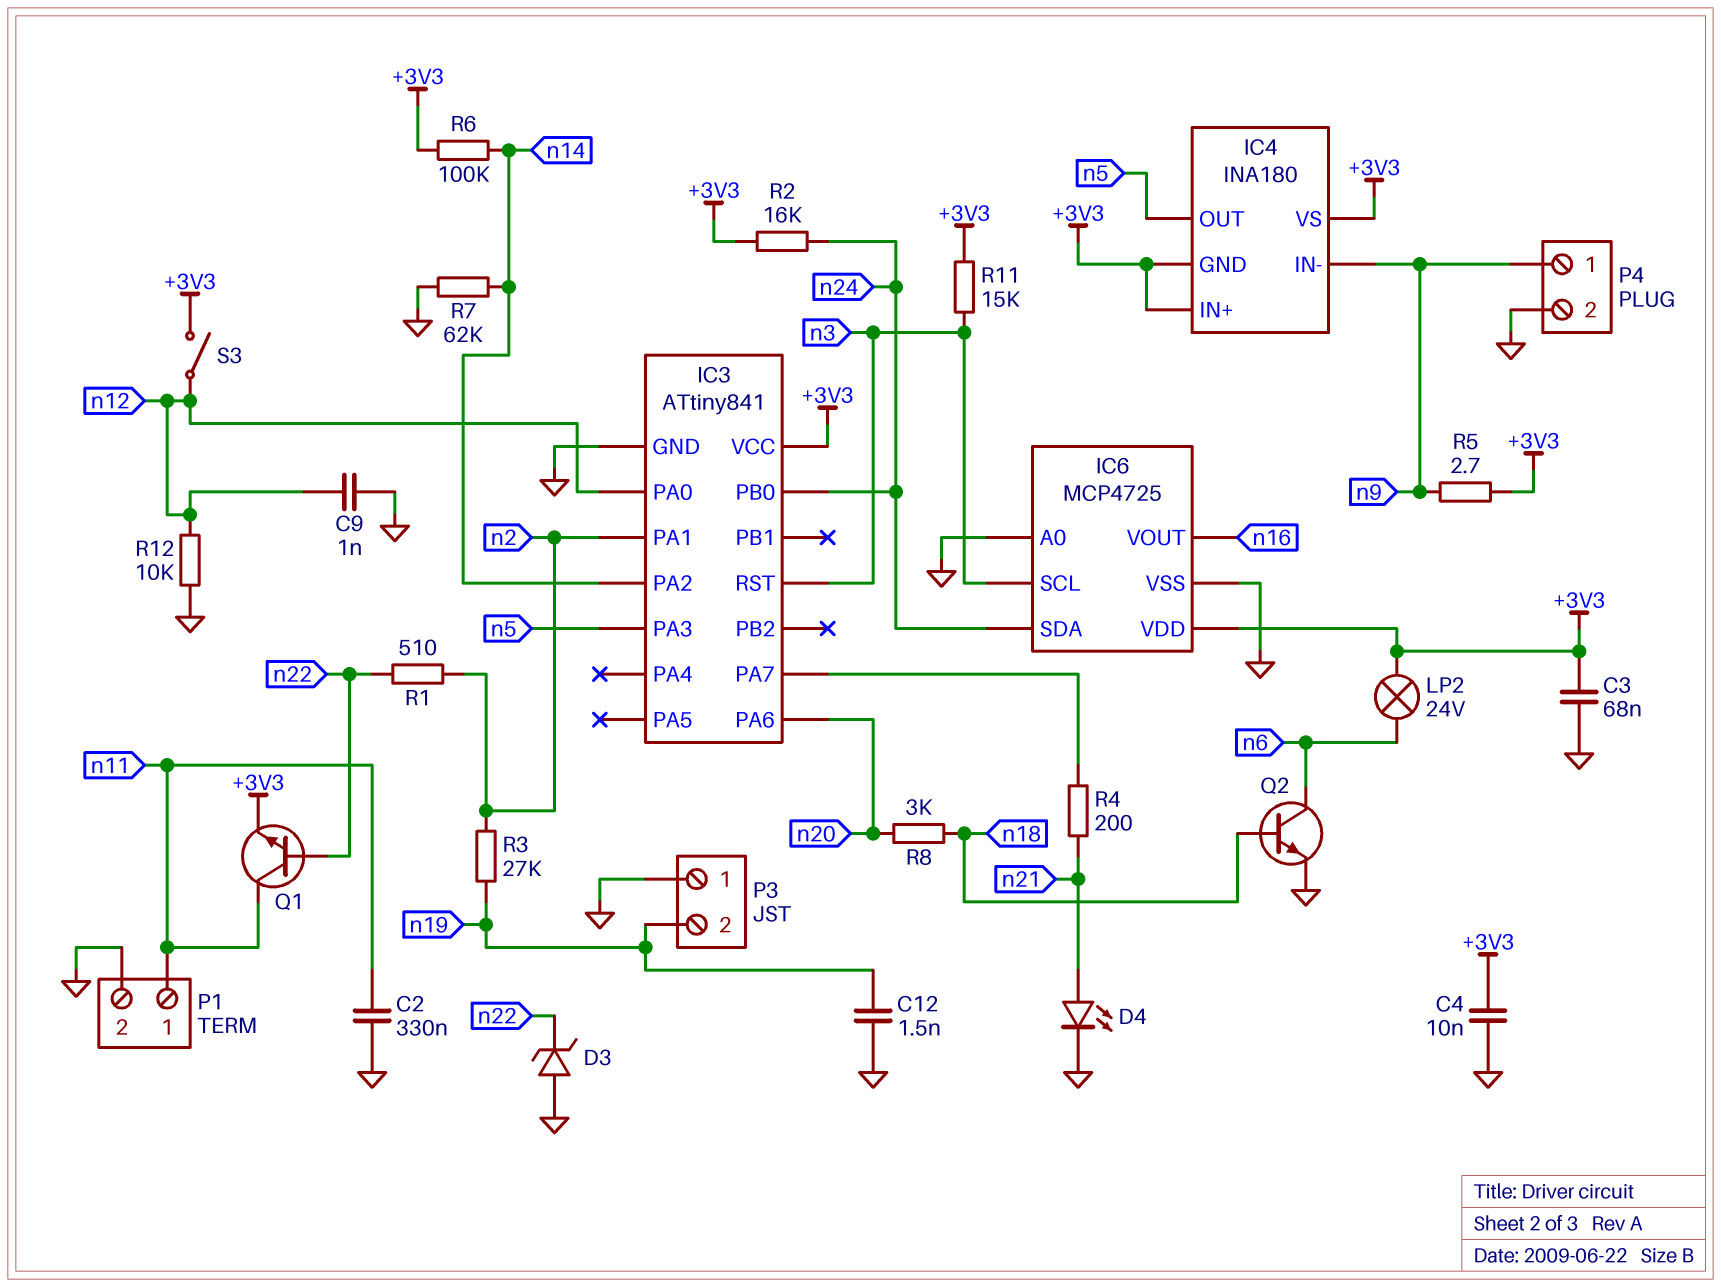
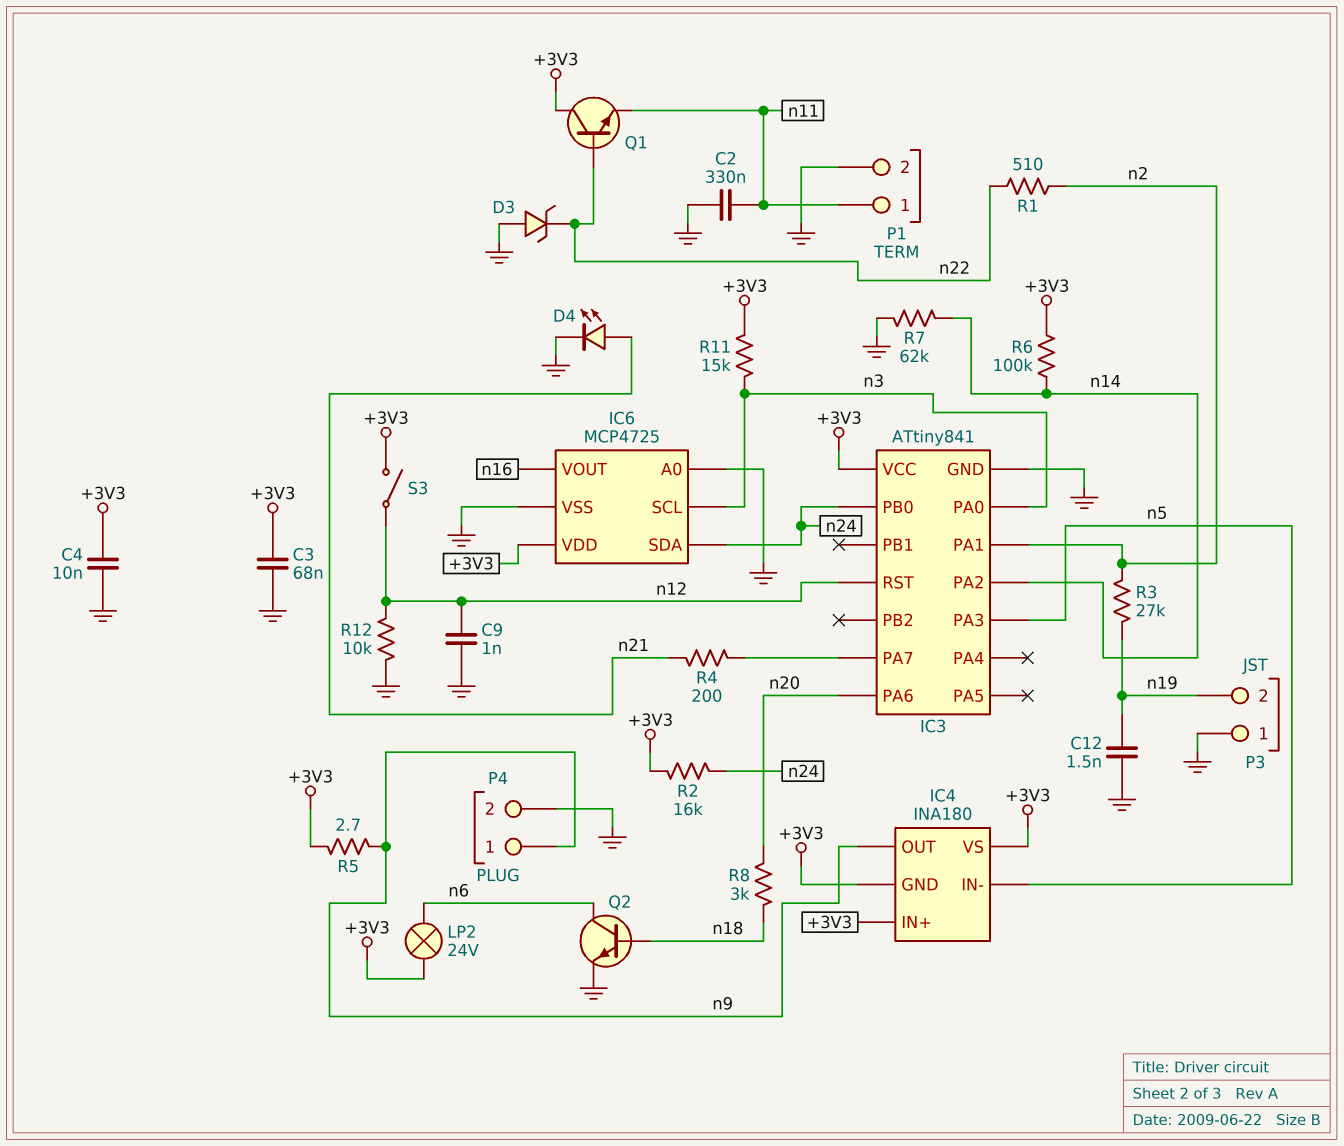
IC3 pin PA0: n12 -> n3
IC3 pin RST: n3 -> n12
IC4 pin IN-: n9 -> n5
IC4 pin OUT: n5 -> n9
Q1: NPN (B n22, C n11, E +3V3) -> NPN (B n22, C +3V3, E n11)

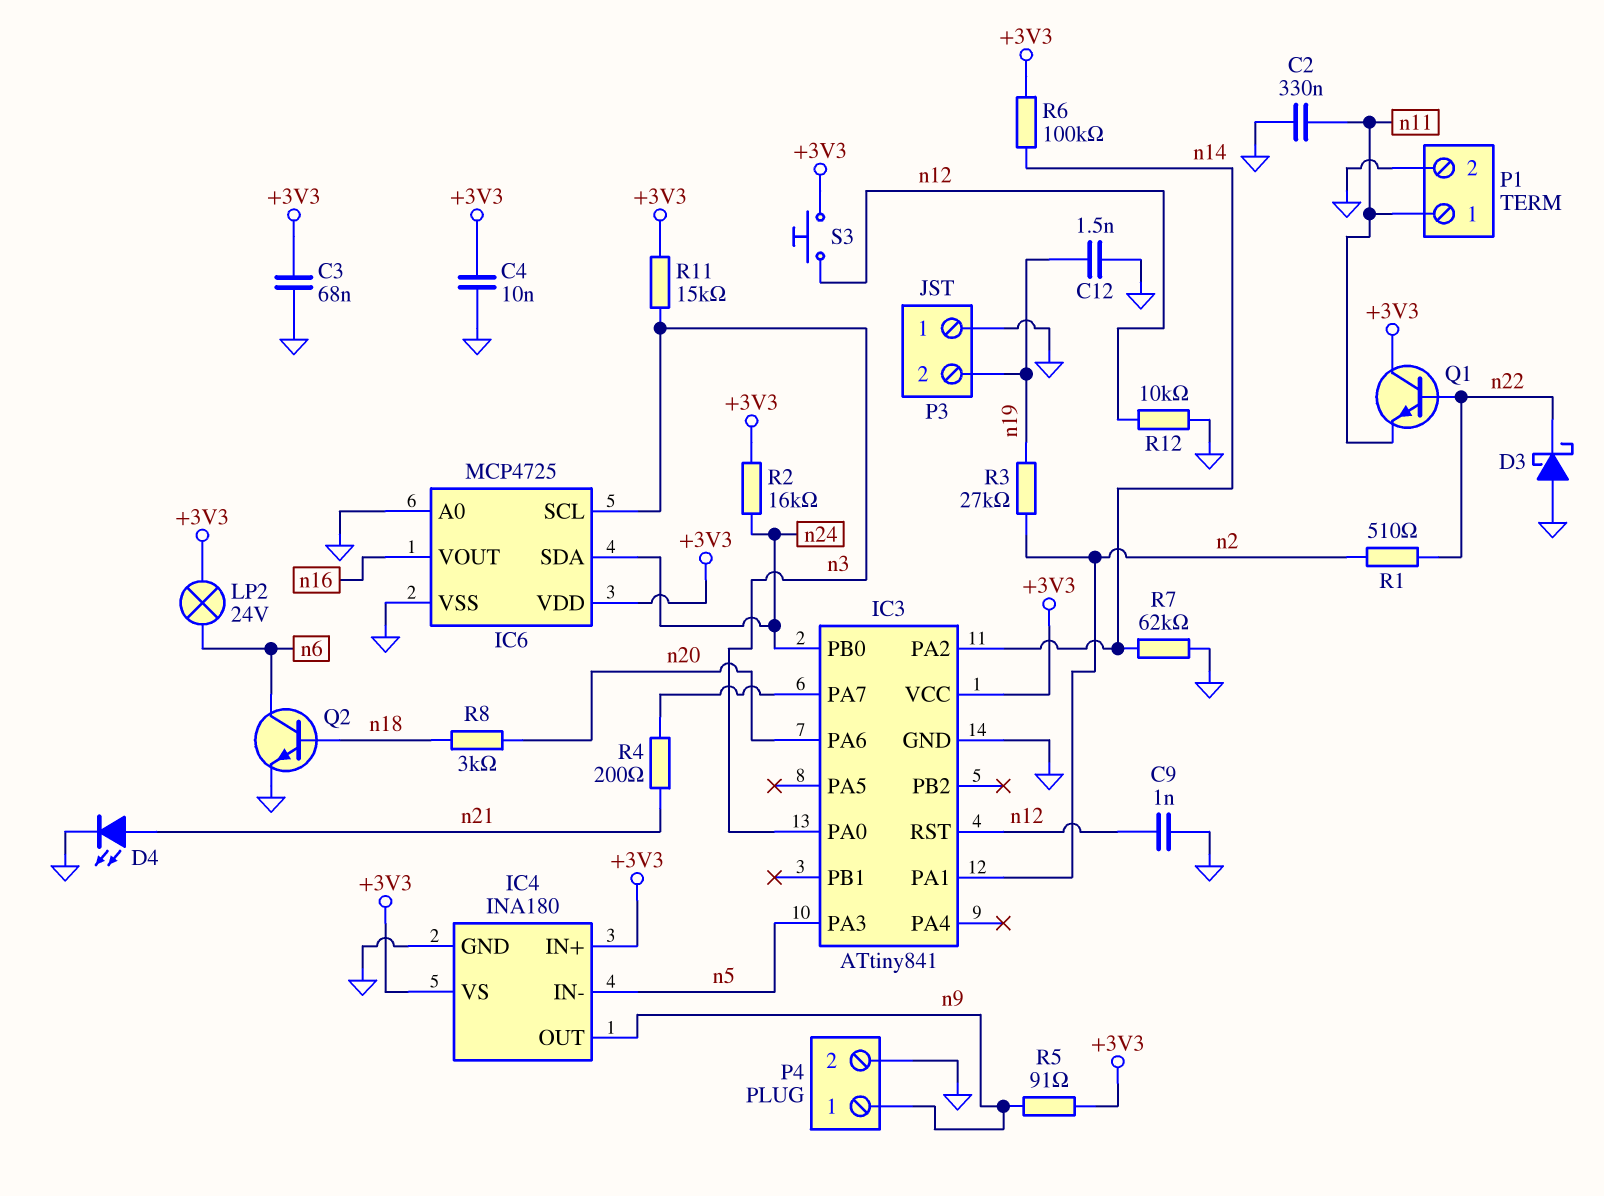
D3: zener (A GND, K n22) -> schottky (A GND, K n22)
IC4 pin GND: +3V3 -> GND
R5: 2.7 (+3V3, n9) -> 91 (+3V3, n9)
S3: switch (+3V3, n12) -> button (+3V3, n12)

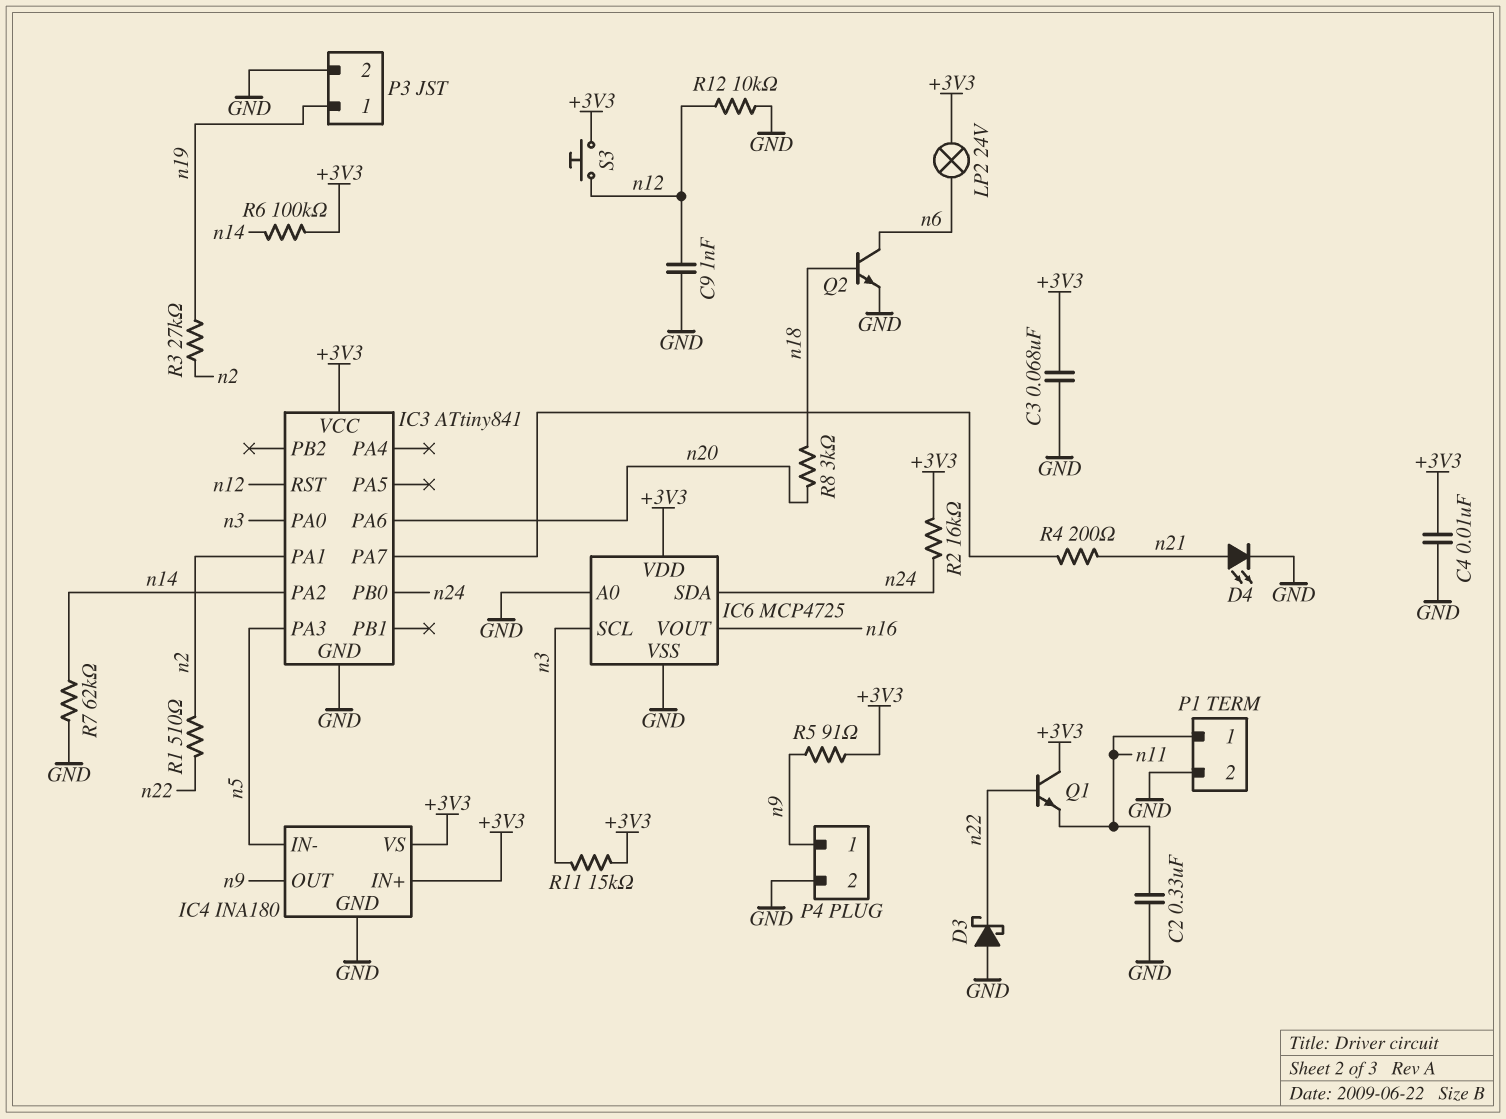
C12: 1.5nF (GND, n19) -> none
P3 pin 1: GND -> n19
P3 pin 2: n19 -> GND

